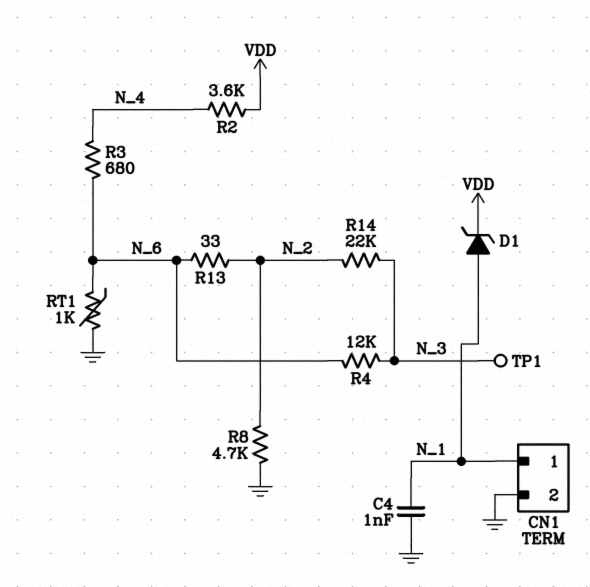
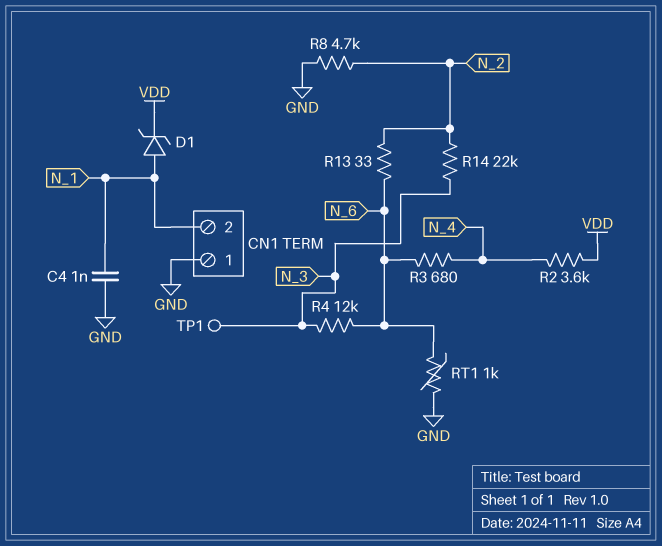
CN1 pin 1: N_1 -> GND
CN1 pin 2: GND -> N_1

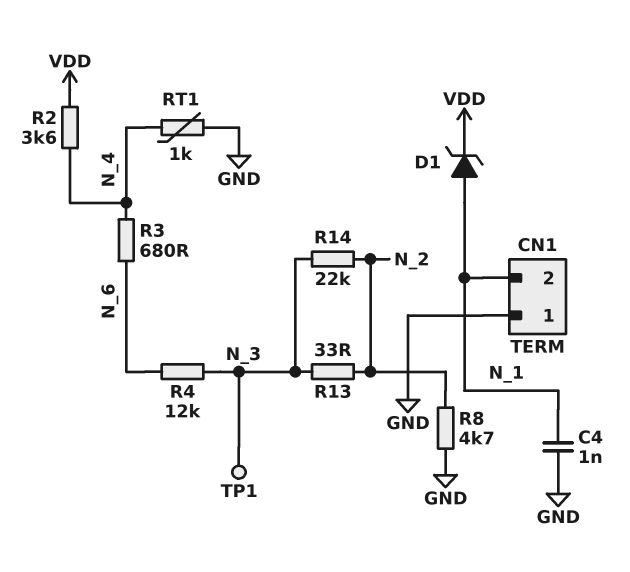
R13: 33 (N_2, N_6) -> 33 (N_2, N_3)
RT1: 1k (GND, N_6) -> 1k (GND, N_4)

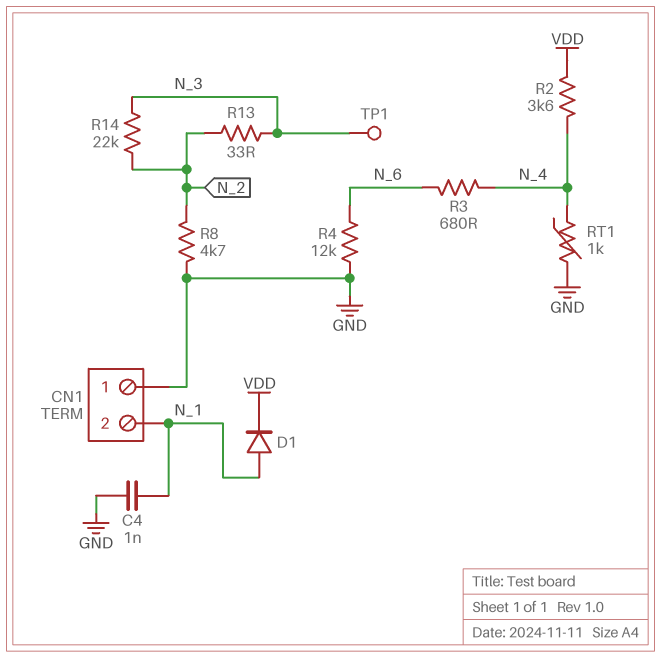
D1: zener (A N_1, K VDD) -> diode (A N_1, K VDD)
R4: 12k (N_3, N_6) -> 12k (GND, N_6)

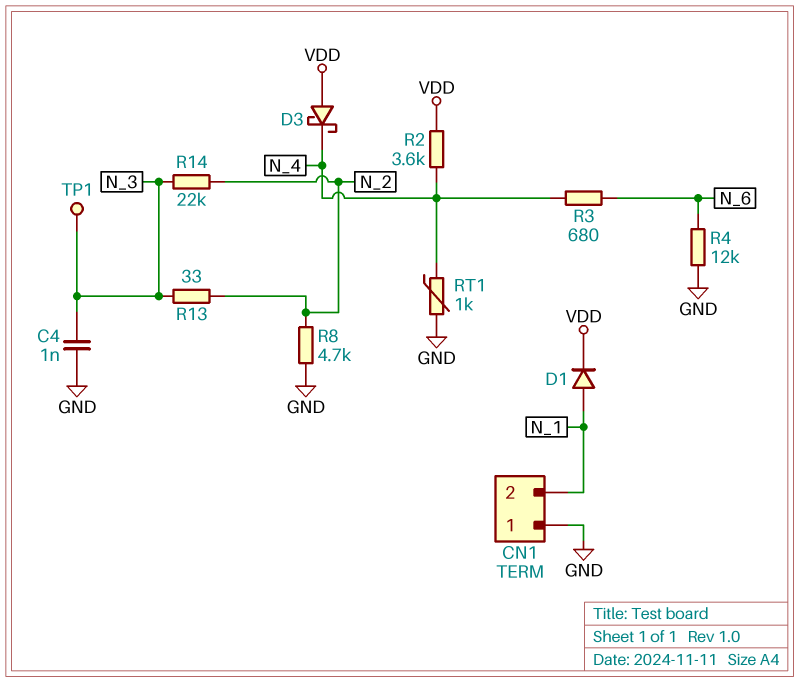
C4: 1nF (GND, N_1) -> 1nF (GND, N_3)
D3: none -> schottky (A VDD, K N_4)

